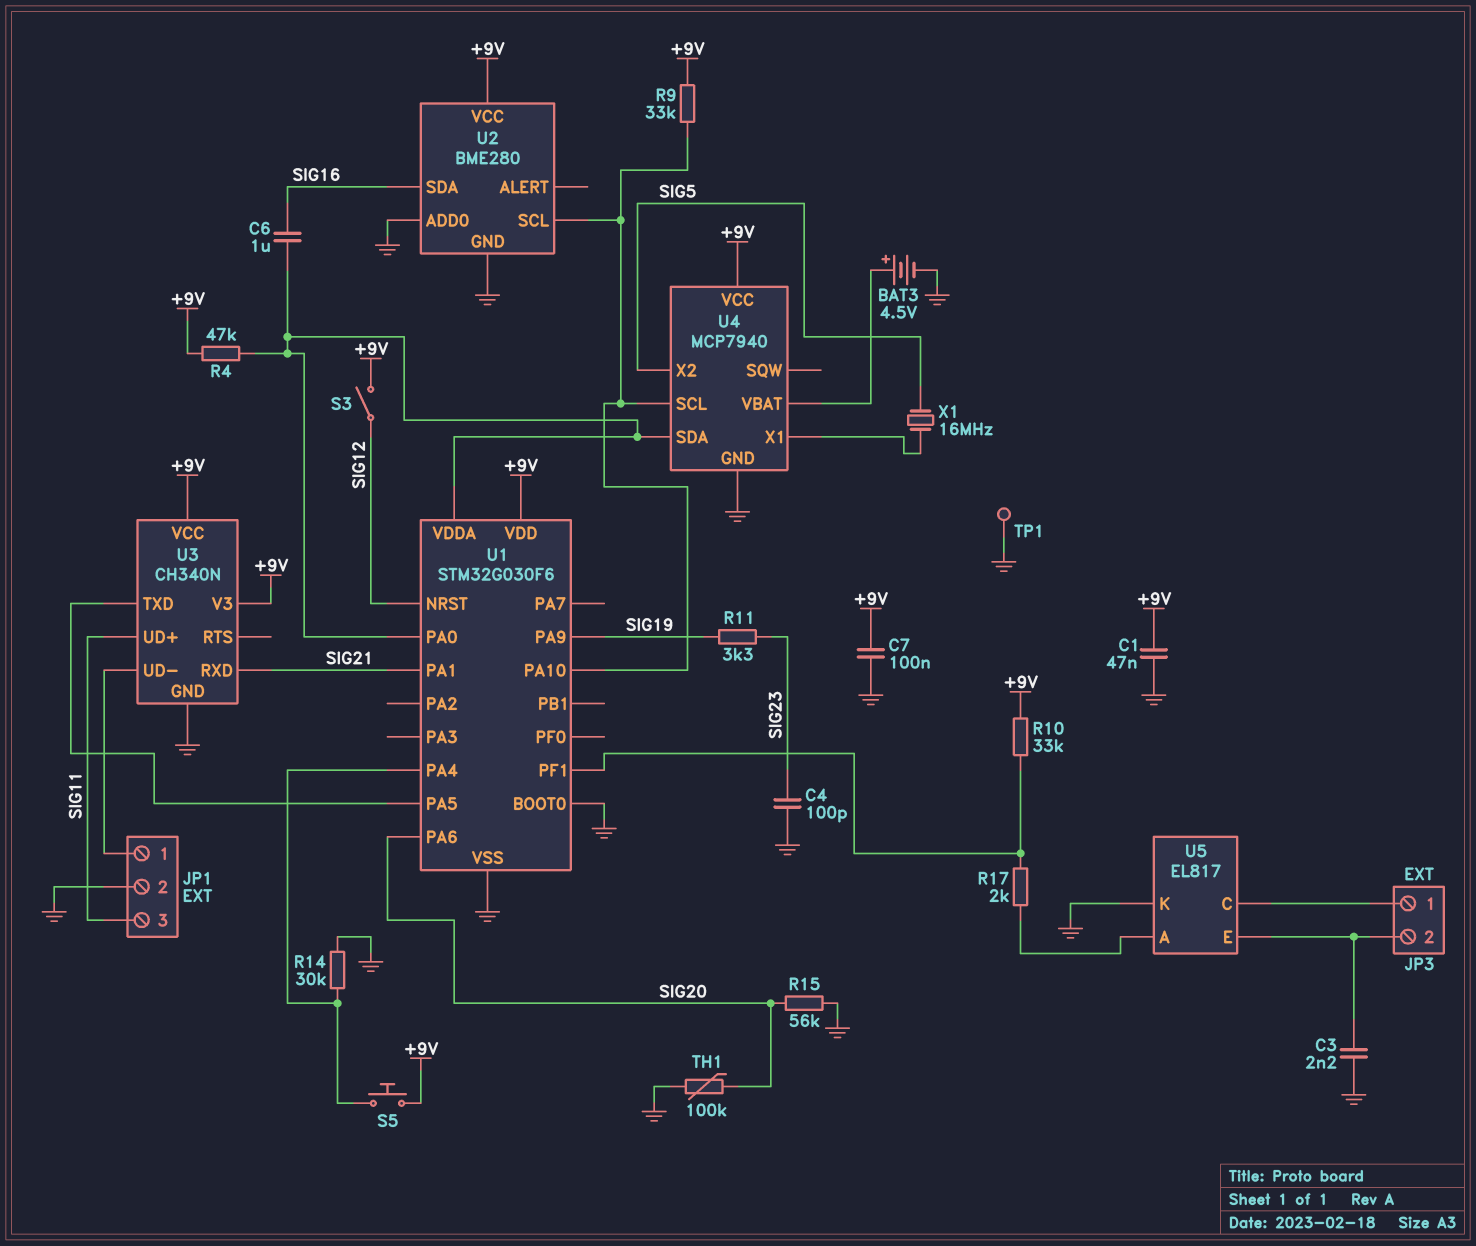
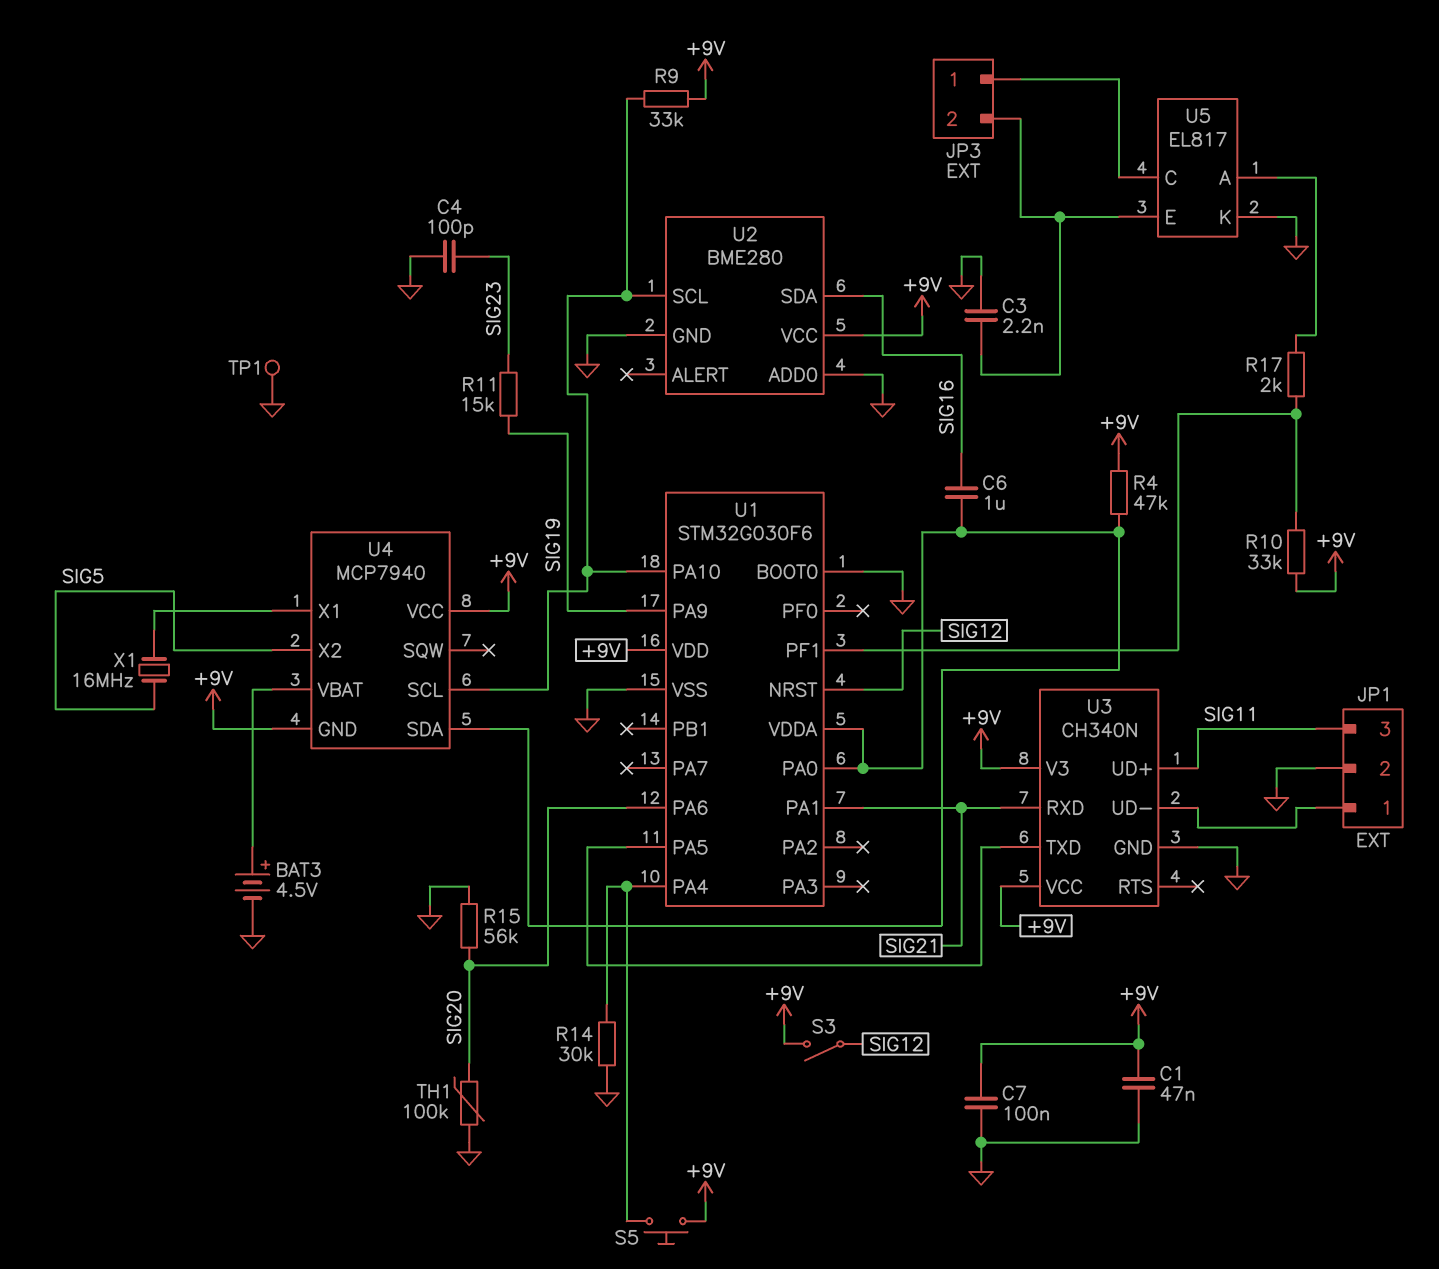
R11: 3.3k (SIG19, SIG23) -> 15k (SIG19, SIG23)
U4 pin GND: GND -> +9V

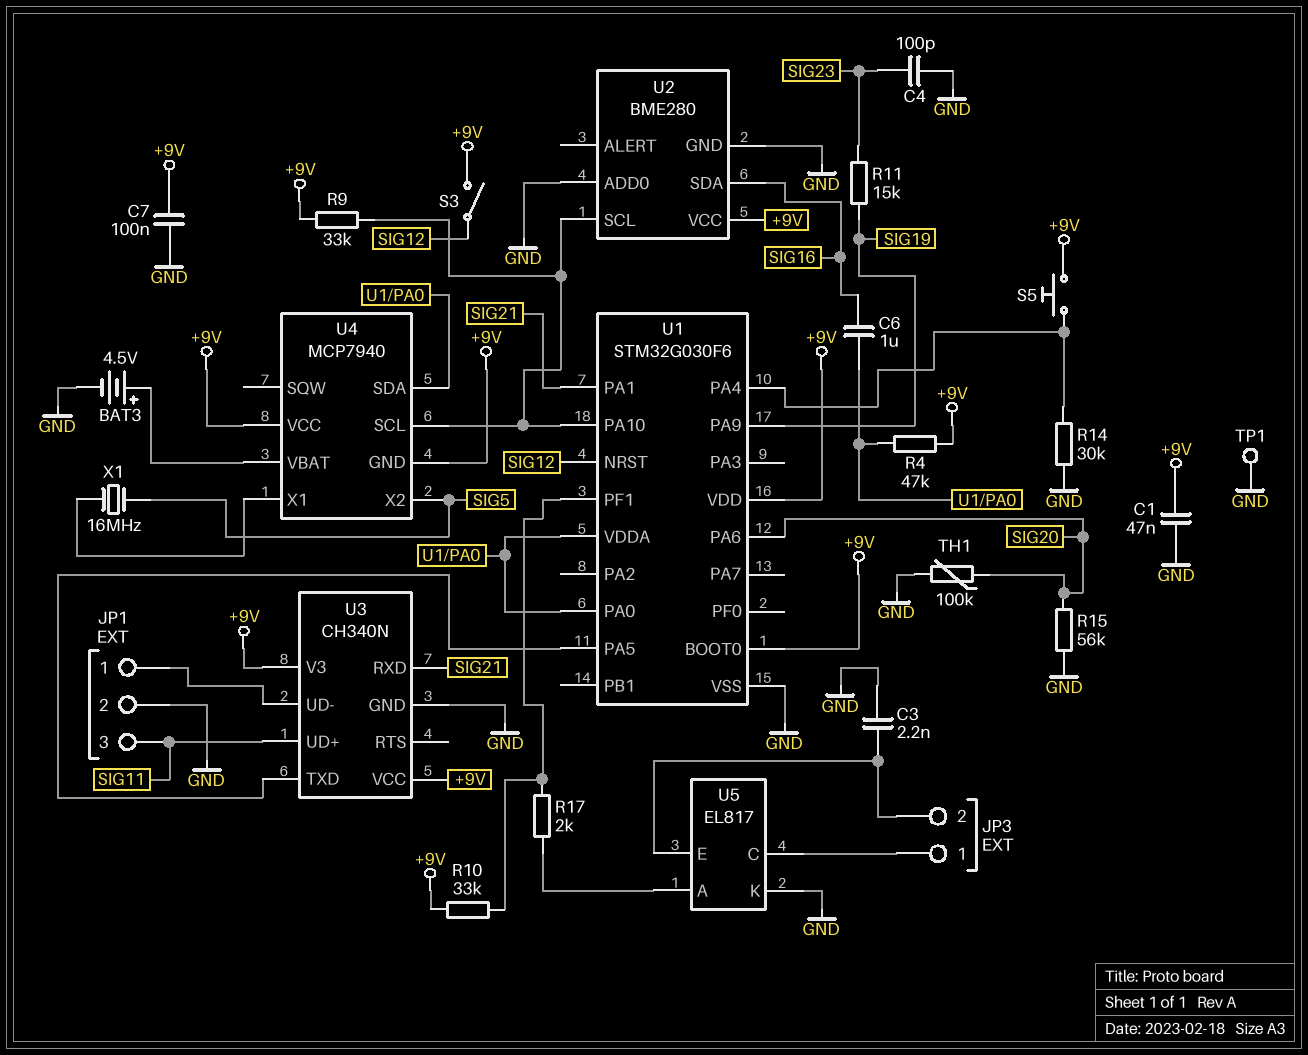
U1 pin BOOT0: GND -> +9V

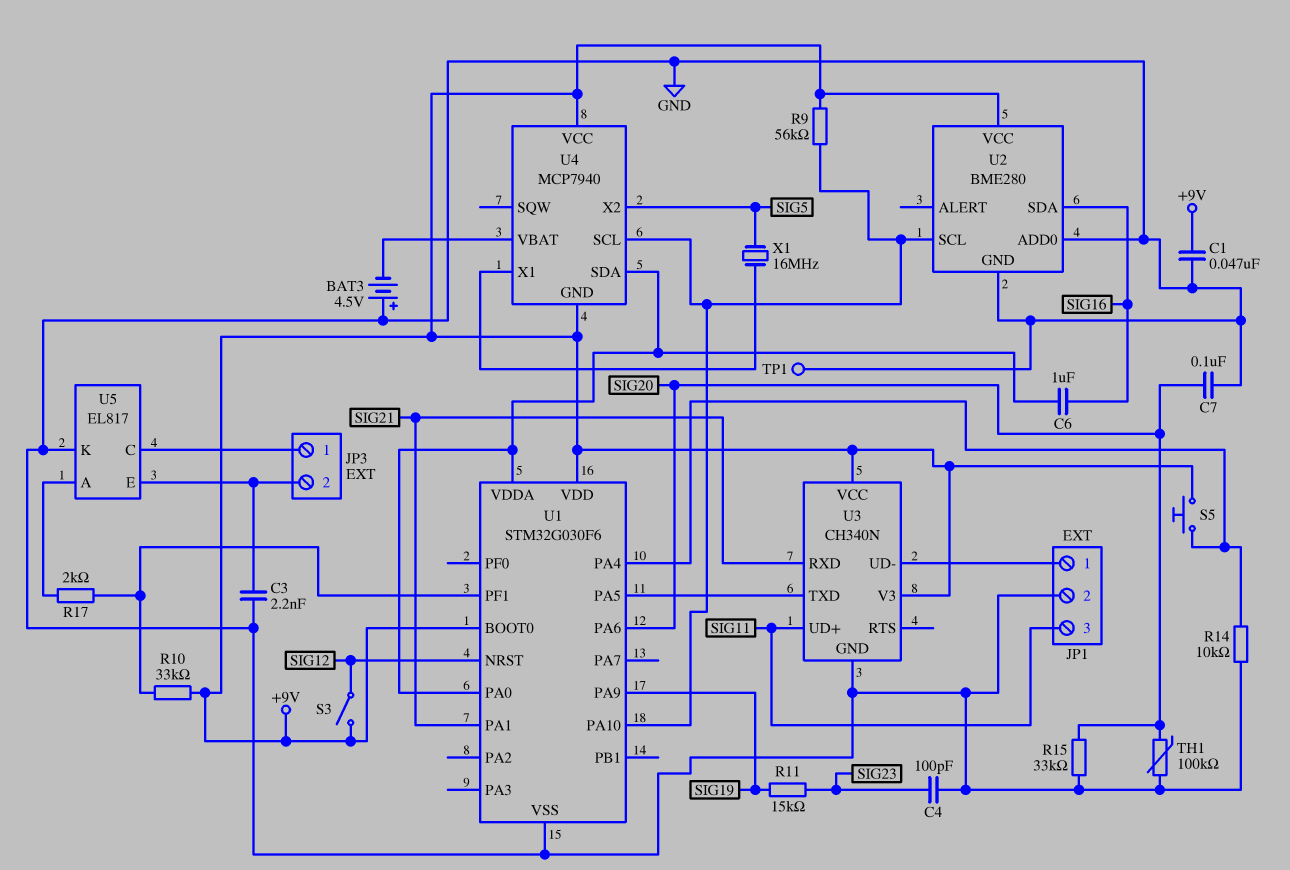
BAT3: 4.5V (plus U4/VBAT, minus GND) -> 4.5V (plus GND, minus U4/VBAT)
C7: 100nF (+9V, GND) -> 100nF (GND, SIG20)
R4: 47k (+9V, U1/PA0) -> none
R9: 33k (+9V, U1/PA10) -> 56k (+9V, U1/PA10)
R14: 30k (GND, U1/PA4) -> 10k (GND, U1/PA4)
R15: 56k (GND, SIG20) -> 33k (GND, SIG20)

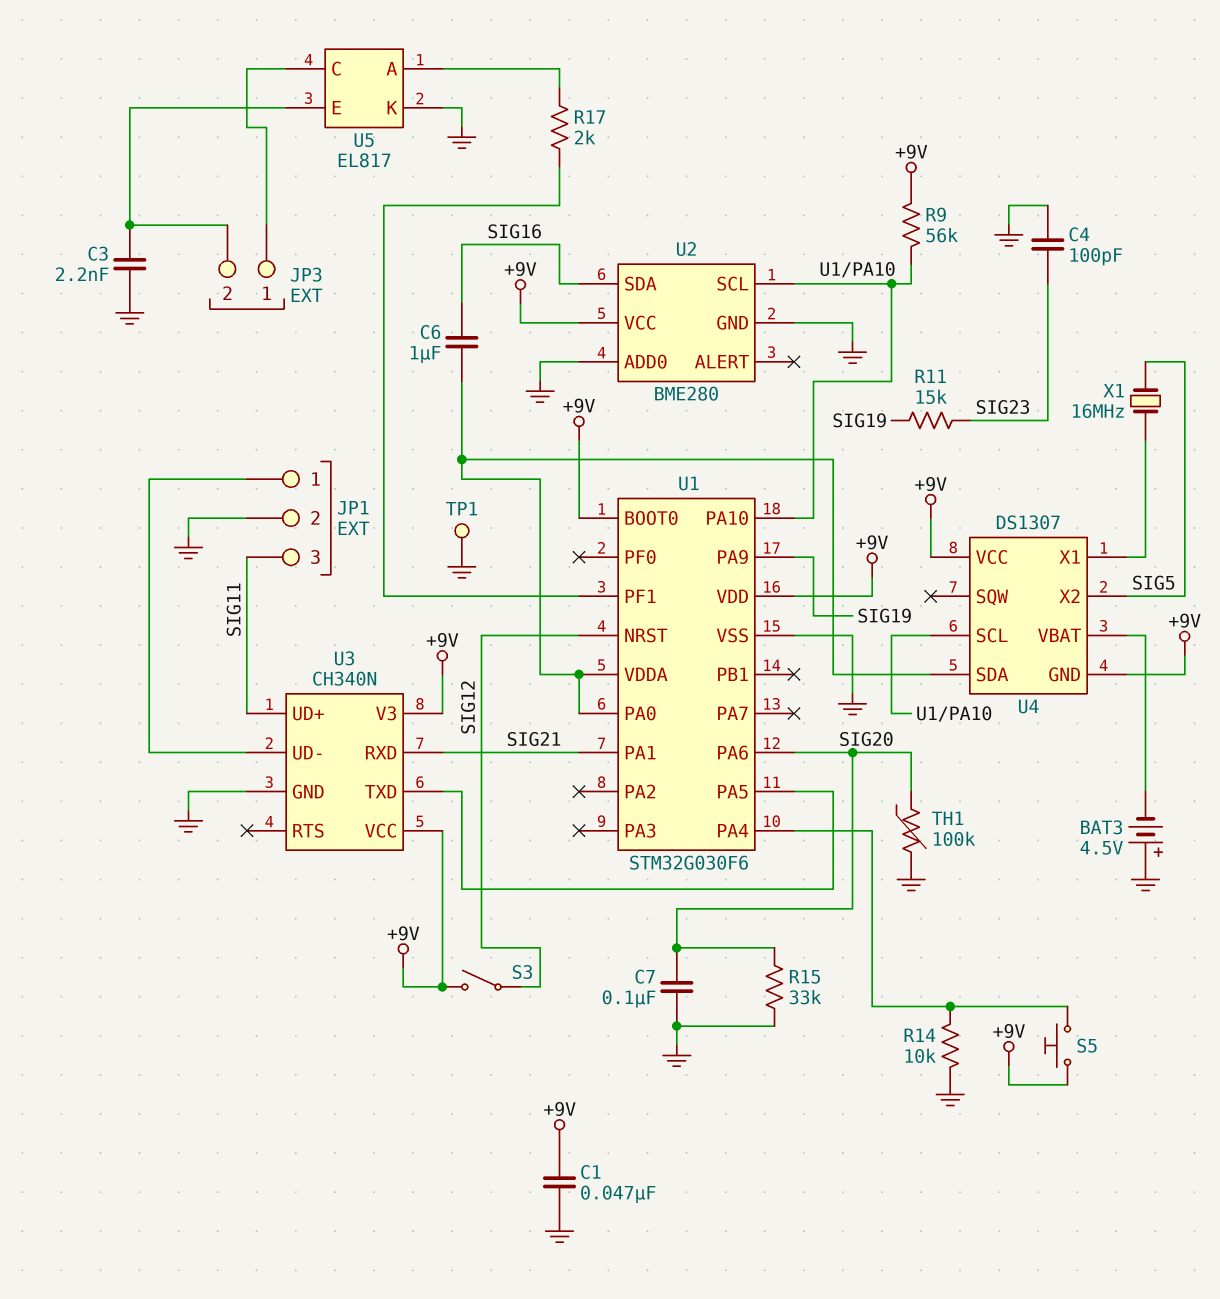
R10: 33k (+9V, U1/PF1) -> none
U4: MCP7940 -> DS1307

